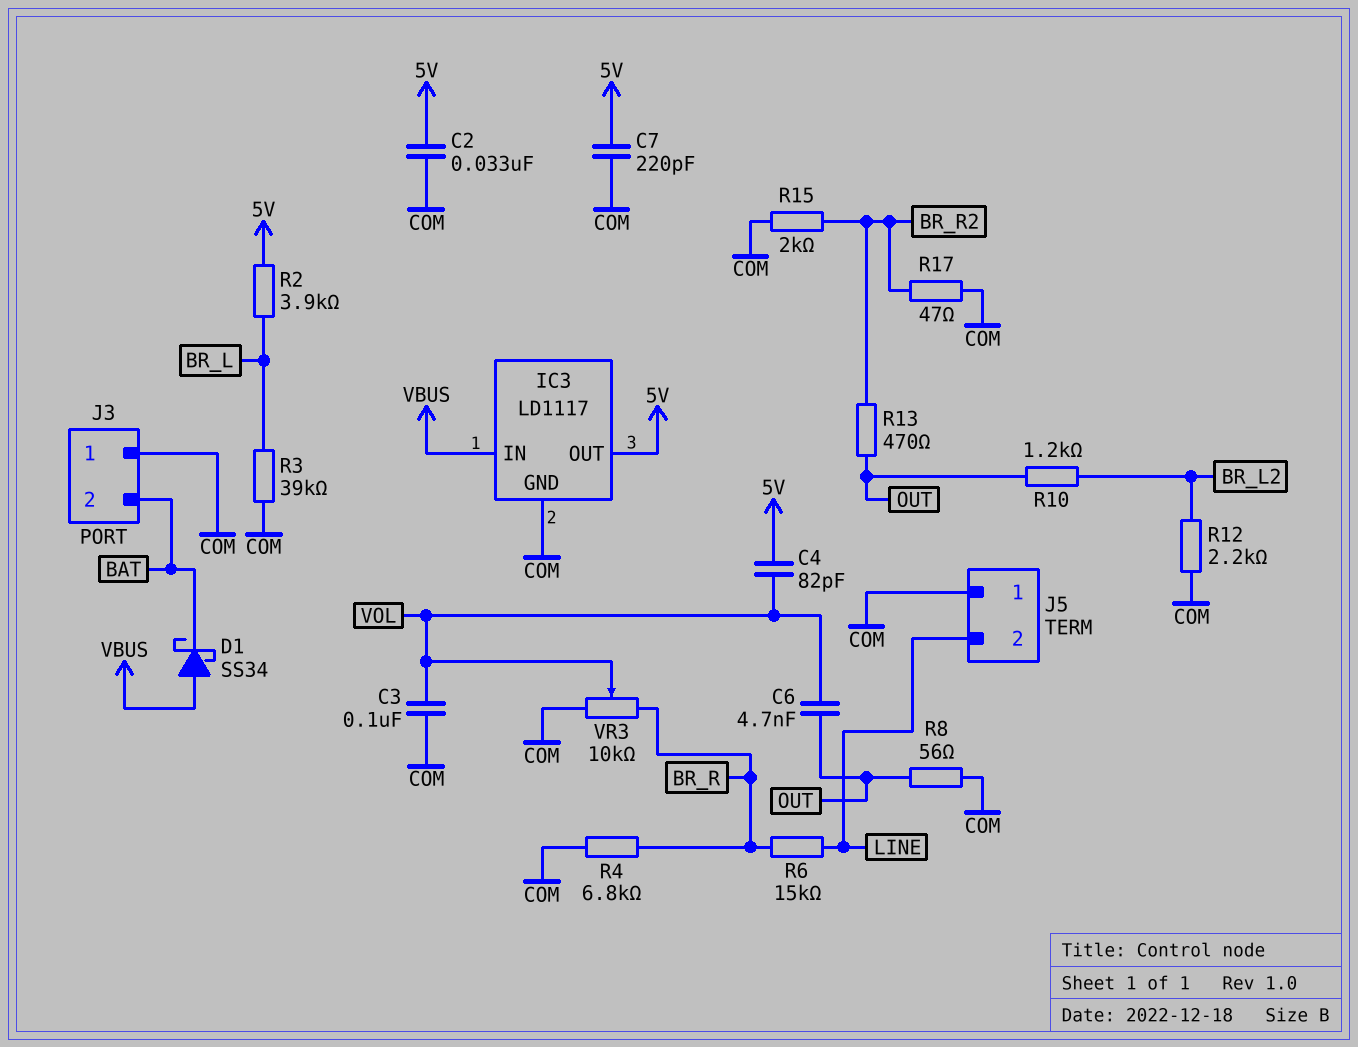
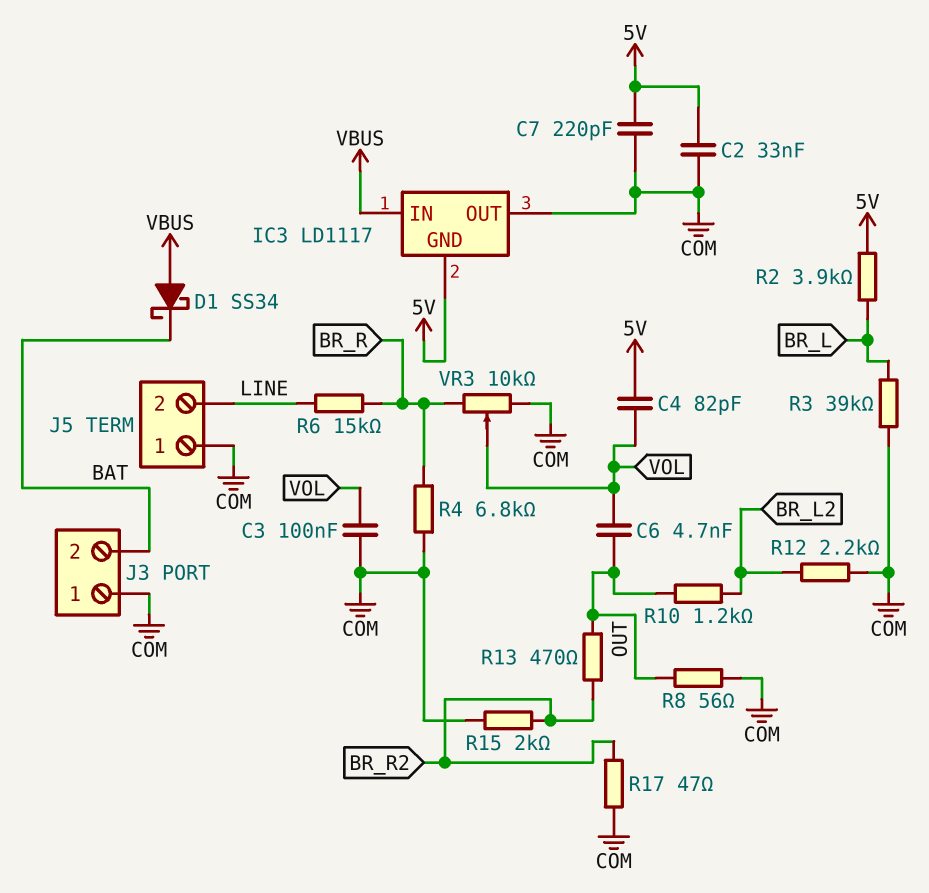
IC3 pin GND: COM -> 5V
IC3 pin OUT: 5V -> COM

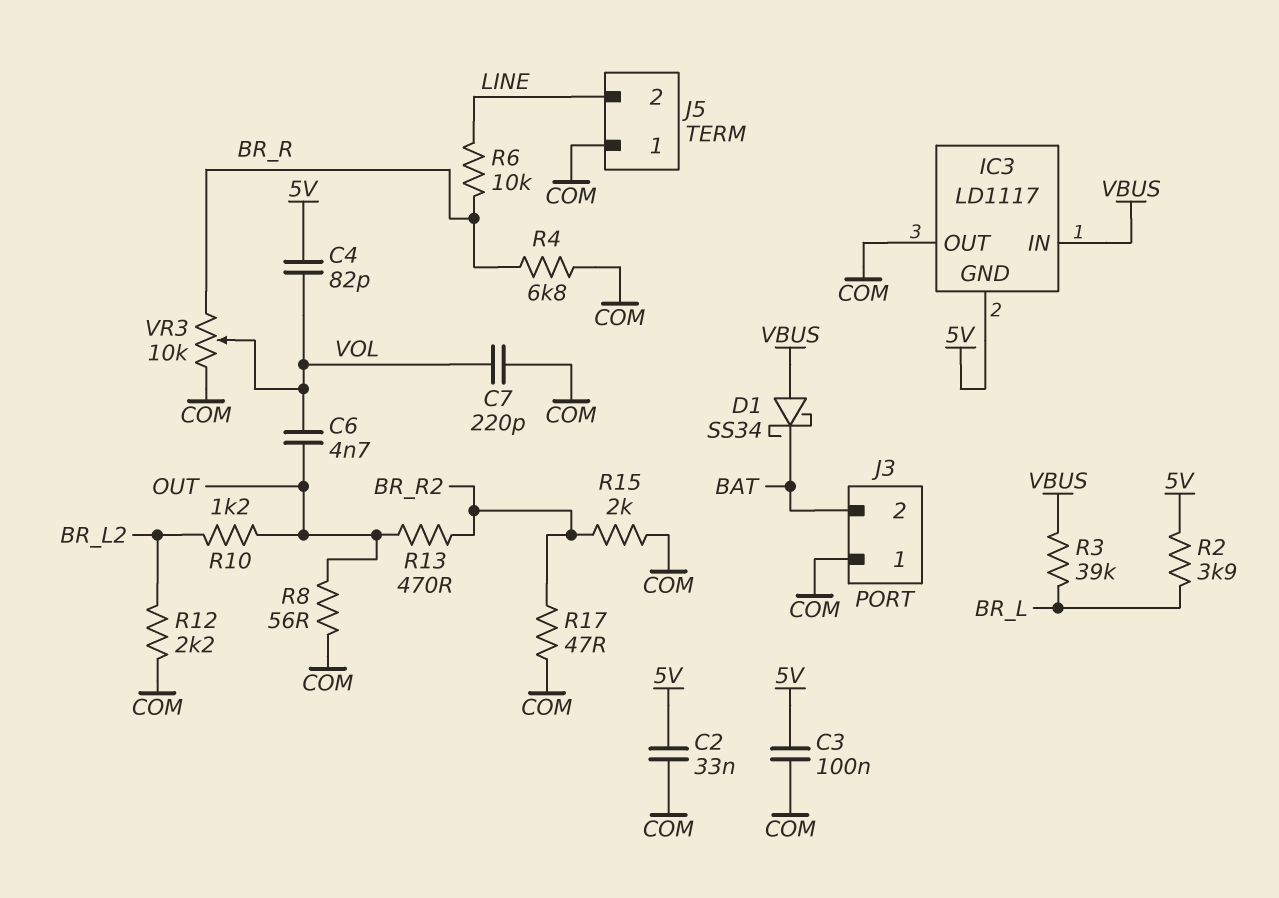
C3: 100nF (COM, VOL) -> 100nF (5V, COM)
C7: 220pF (5V, COM) -> 220pF (COM, VOL)
R3: 39k (BR_L, COM) -> 39k (BR_L, VBUS)
R6: 15k (BR_R, LINE) -> 10k (BR_R, LINE)

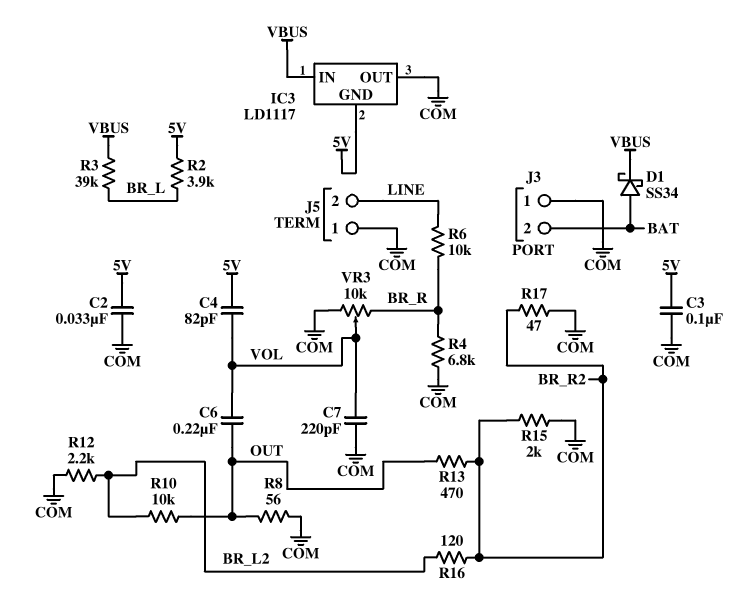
C6: 4.7nF (OUT, VOL) -> 220nF (OUT, VOL)
D1: schottky SS34 (A VBUS, K BAT) -> schottky SS34 (A BAT, K VBUS)
R10: 1.2k (BR_L2, OUT) -> 10k (BR_L2, OUT)
R16: none -> 120 (BR_L2, BR_R2)

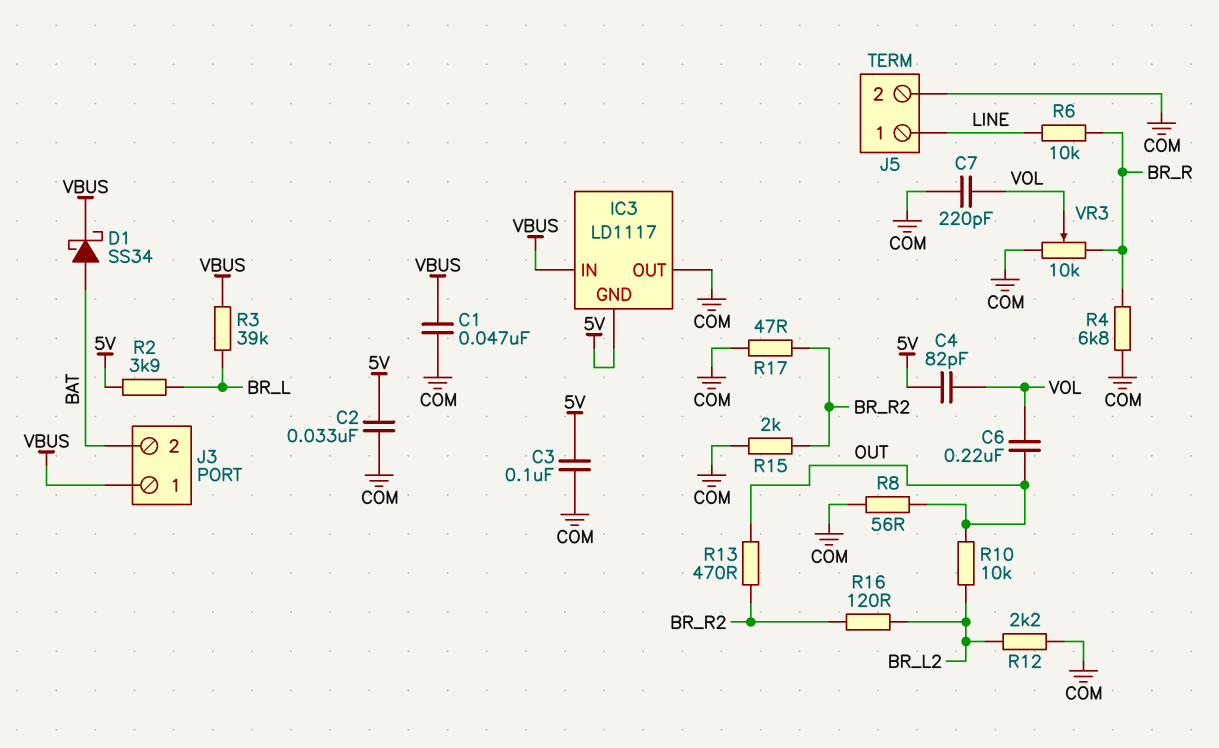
C1: none -> 47nF (COM, VBUS)
J3 pin 1: COM -> VBUS
J5 pin 1: COM -> LINE
J5 pin 2: LINE -> COM

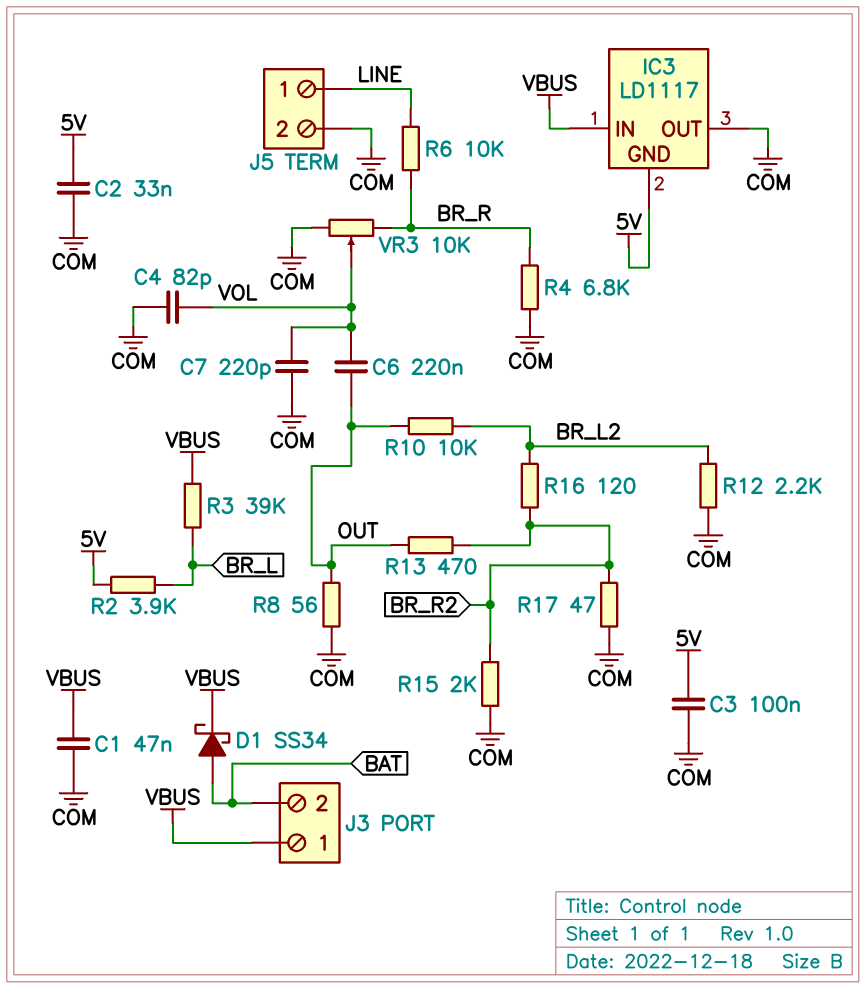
C4: 82pF (5V, VOL) -> 82pF (COM, VOL)

